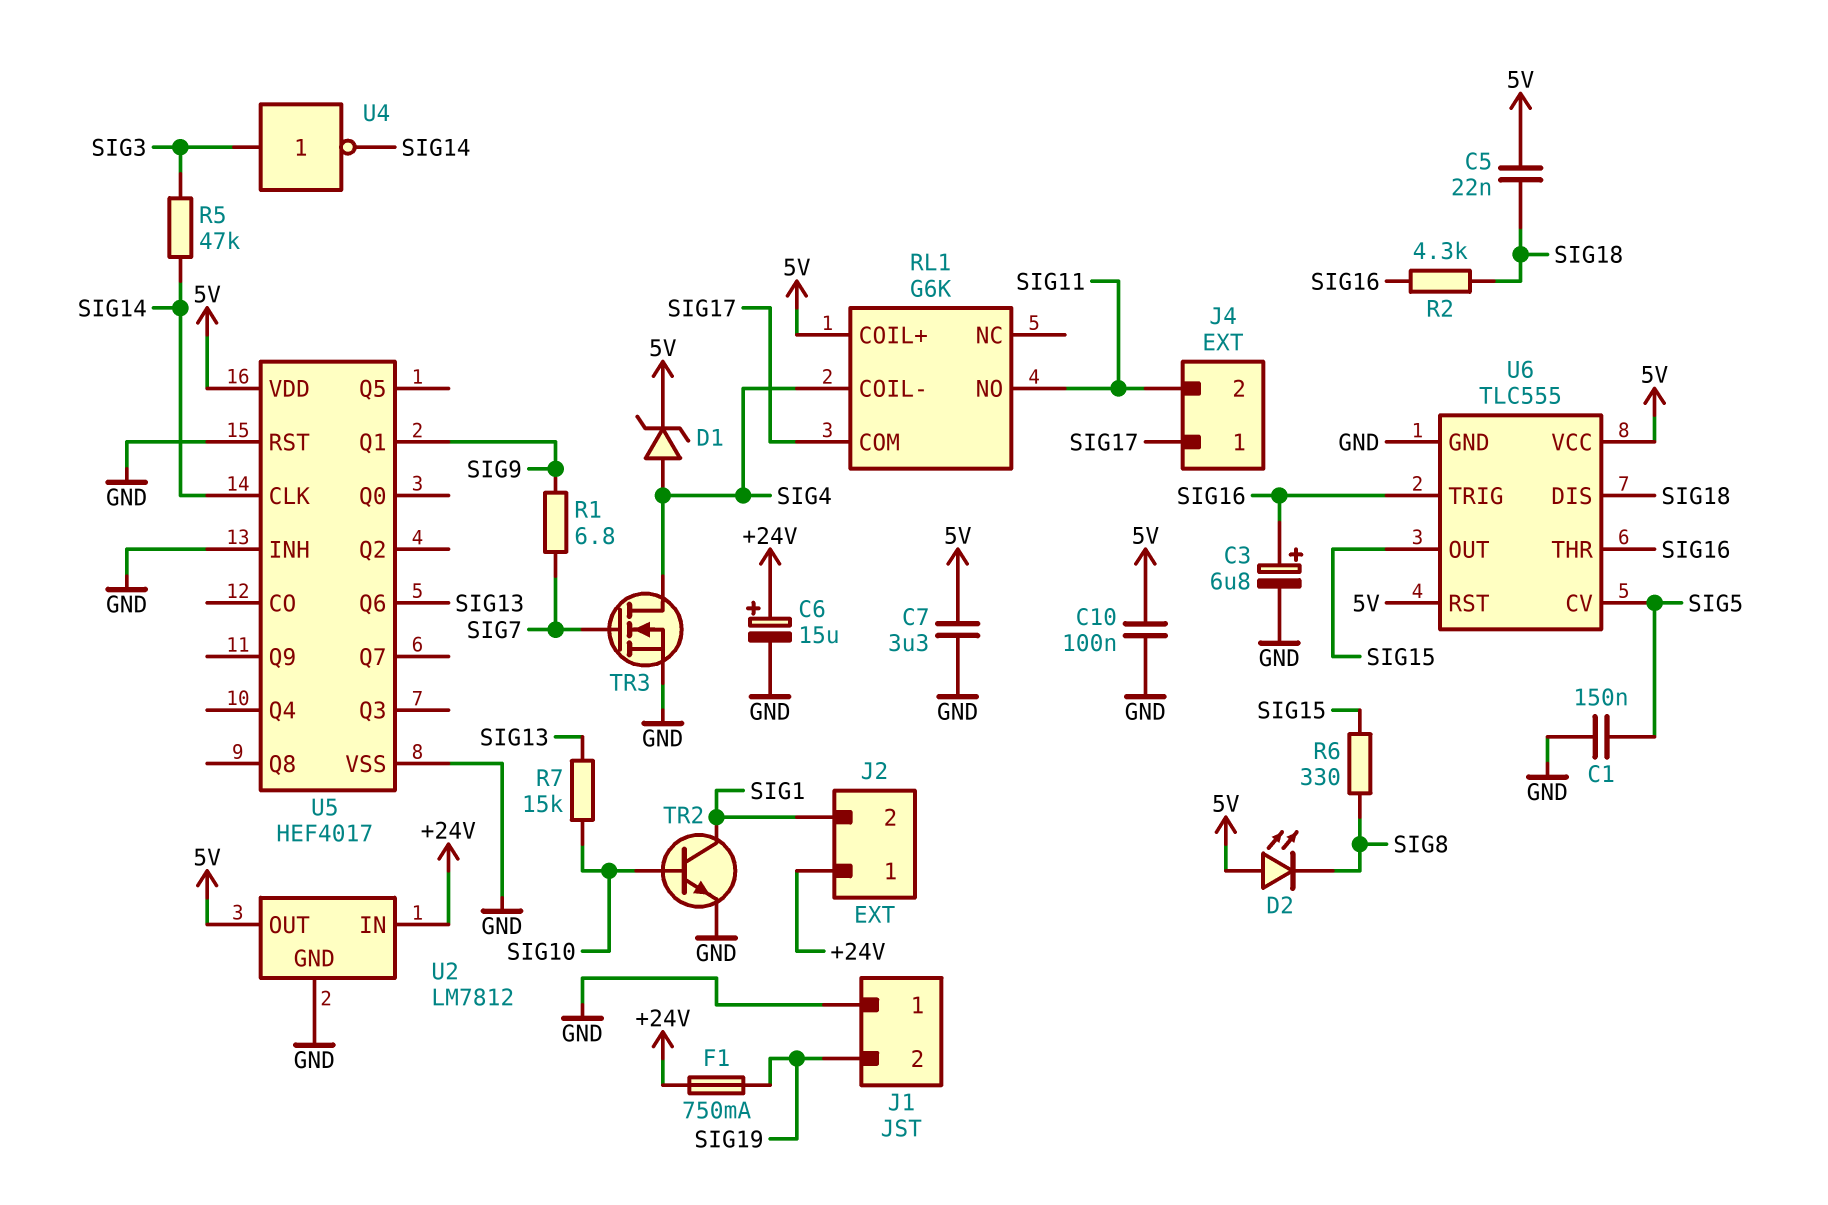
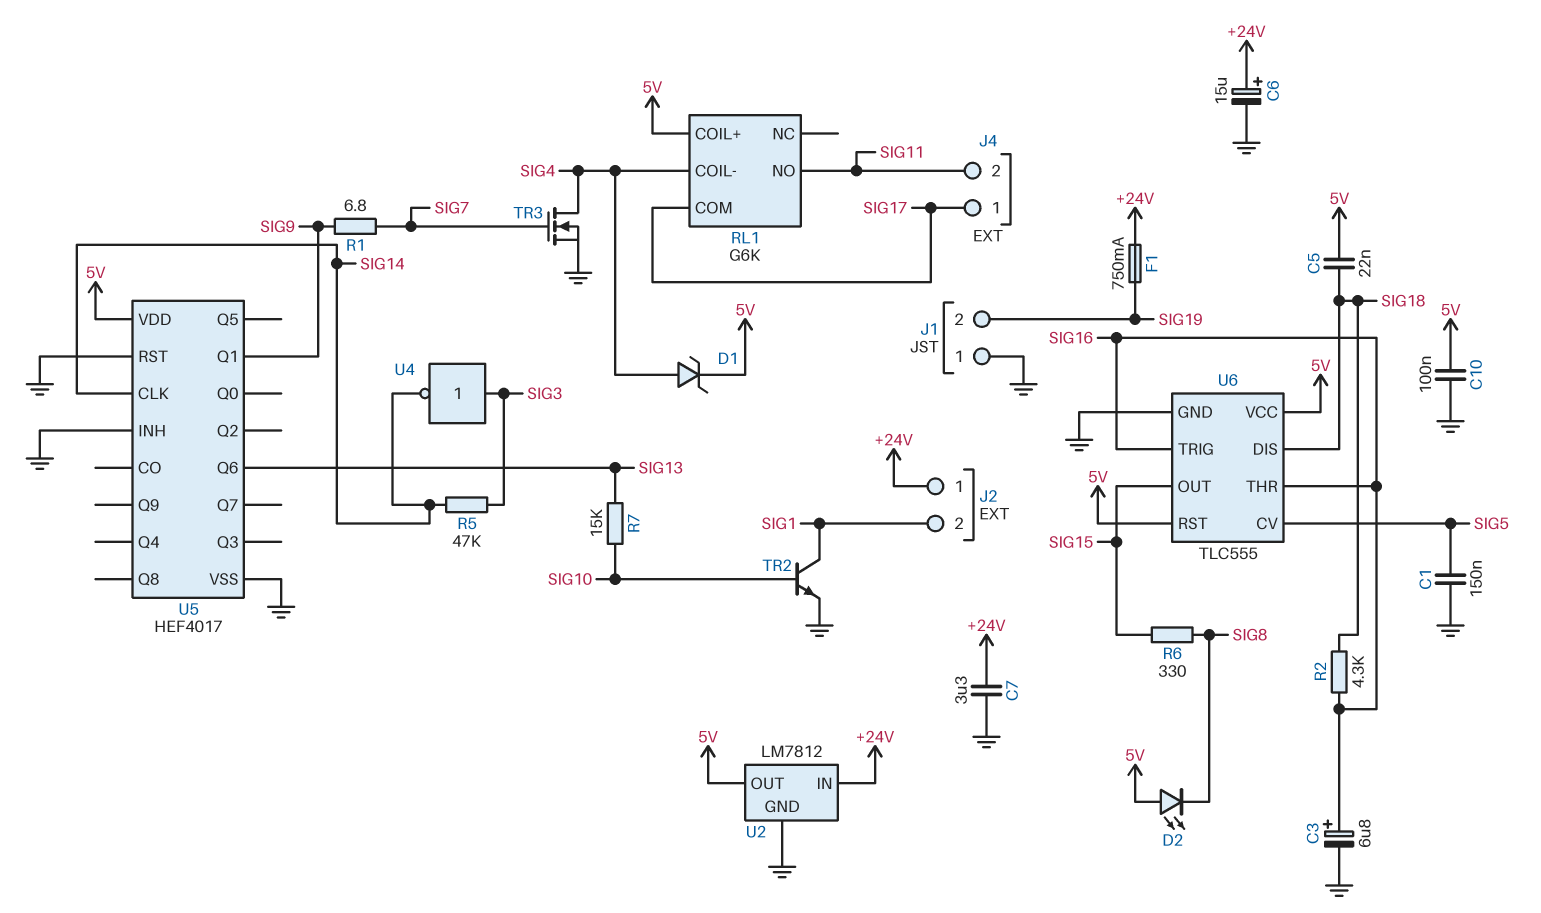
C7: 3.3uF (5V, GND) -> 3.3uF (+24V, GND)

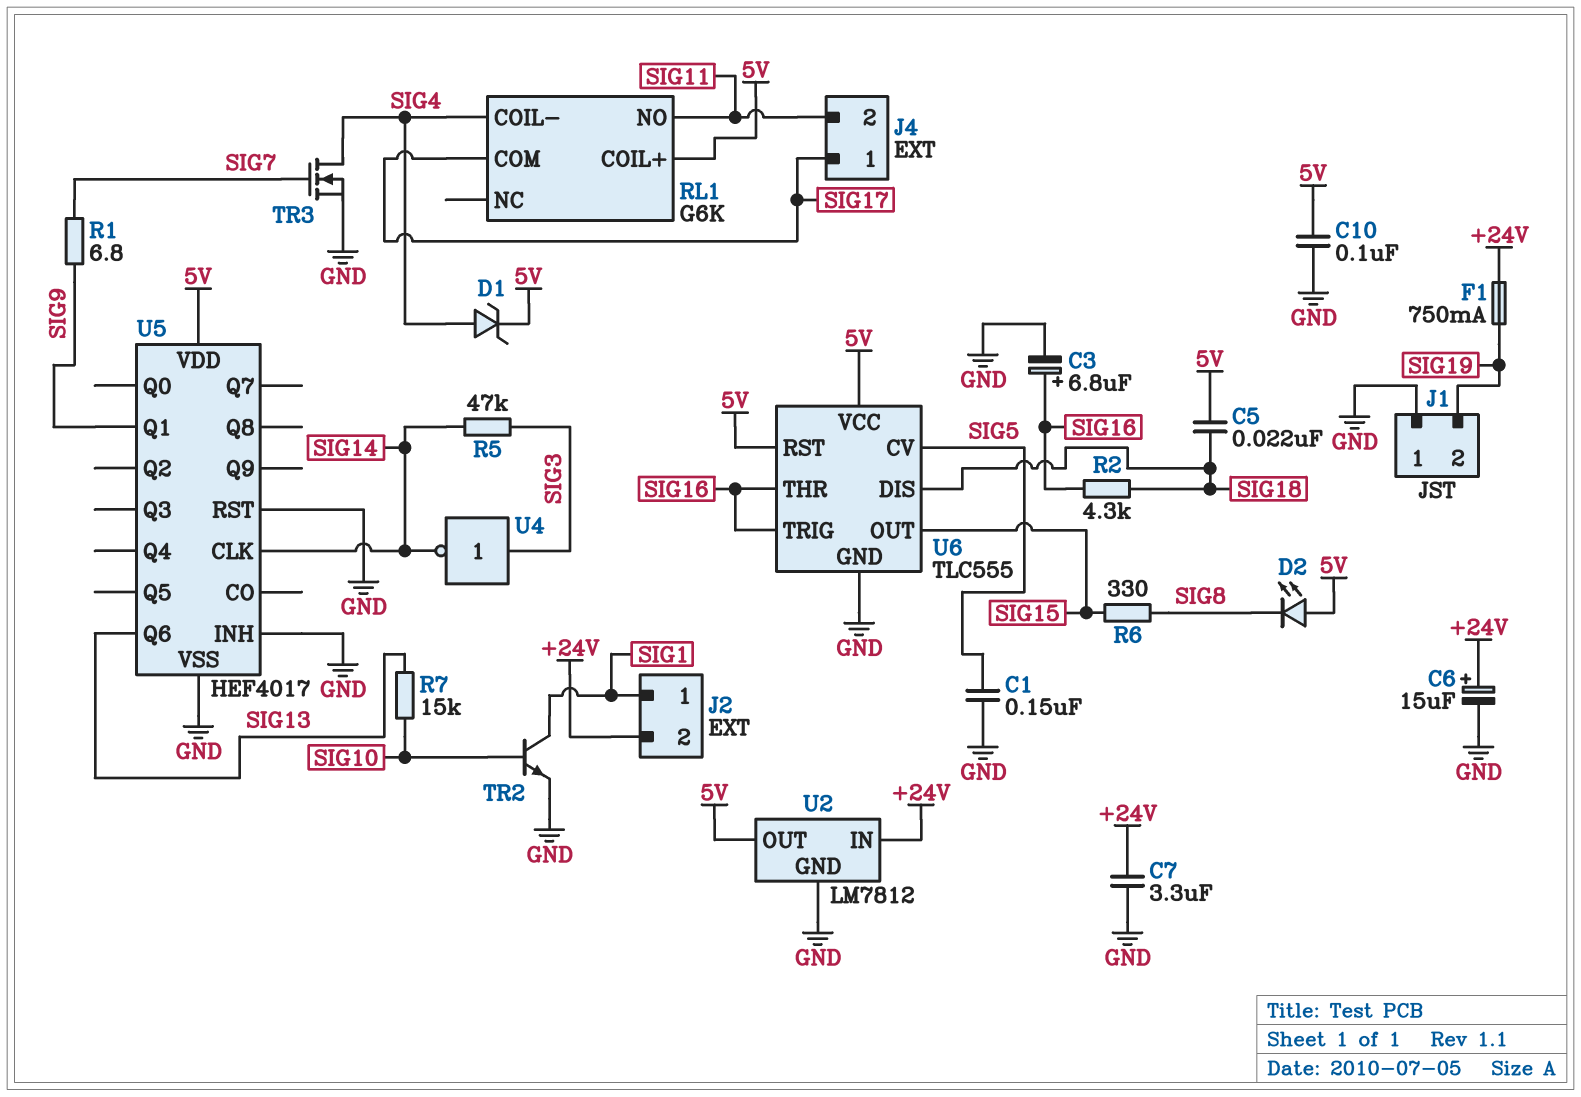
J2 pin 1: +24V -> SIG1
J2 pin 2: SIG1 -> +24V

